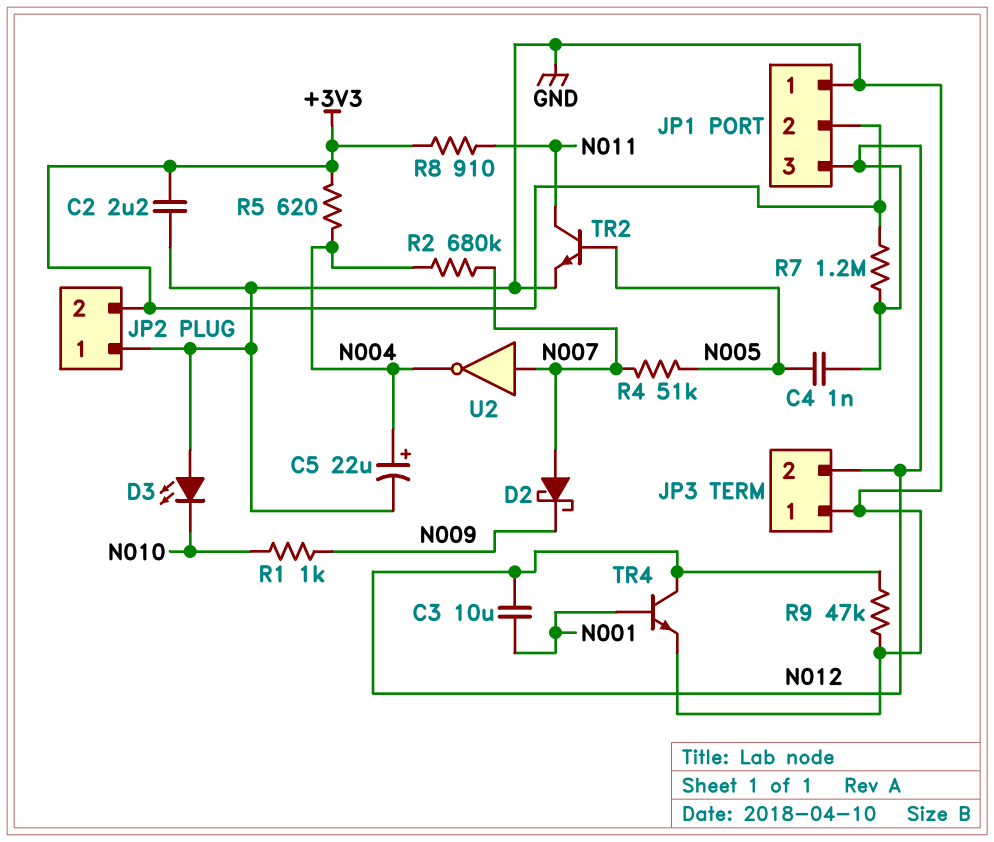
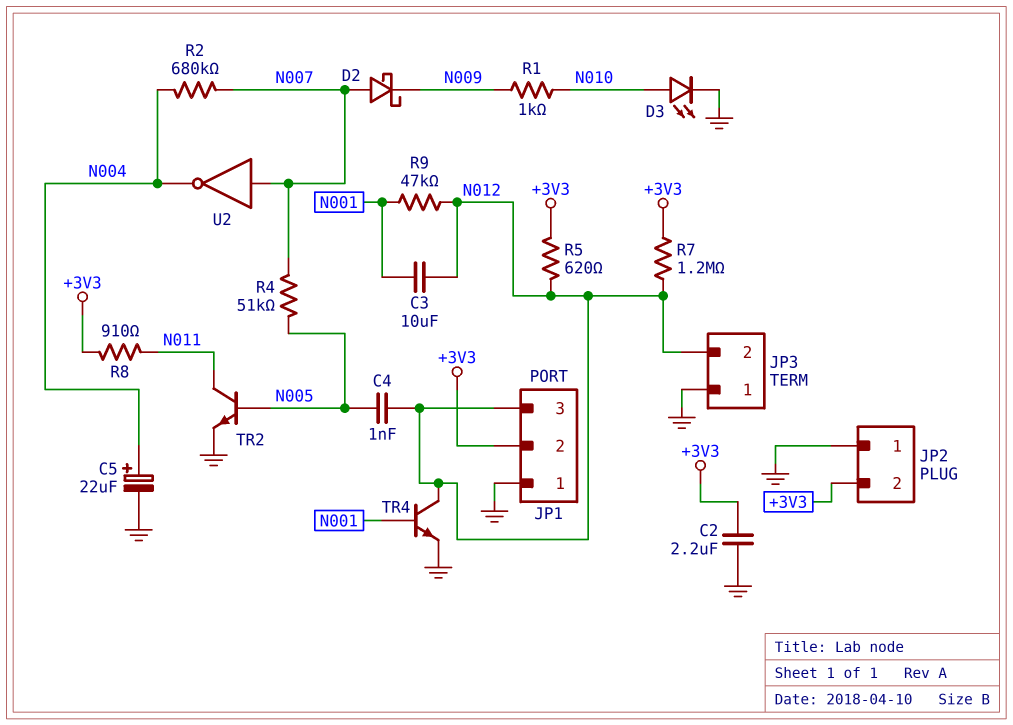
D3: LED (A GND, K N010) -> LED (A N010, K GND)
R5: 620 (+3V3, N004) -> 620 (+3V3, N012)
R9: 47k (GND, N012) -> 47k (N001, N012)

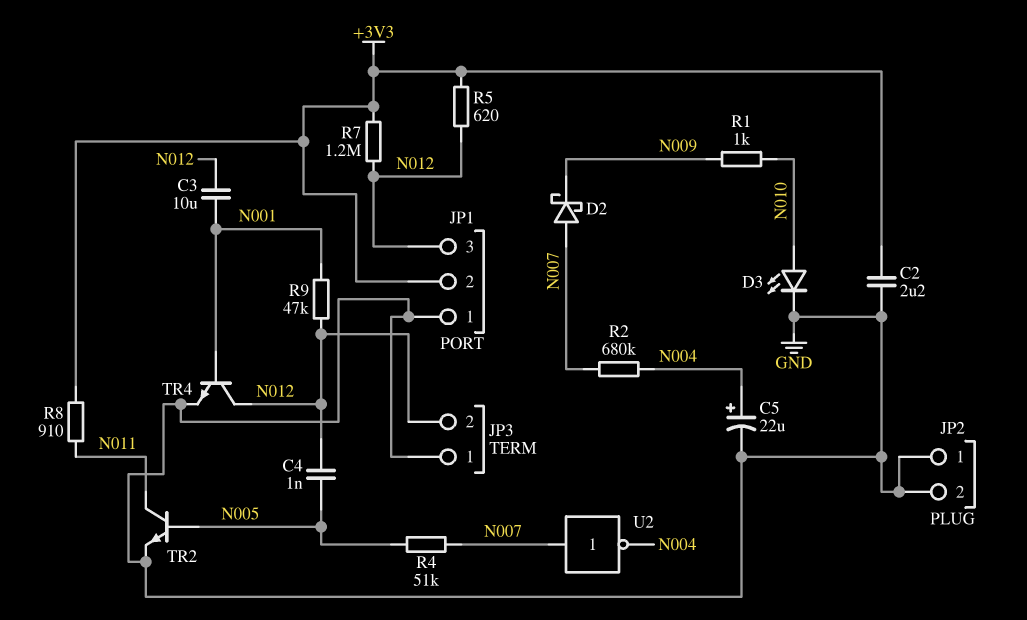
JP2 pin 2: +3V3 -> GND

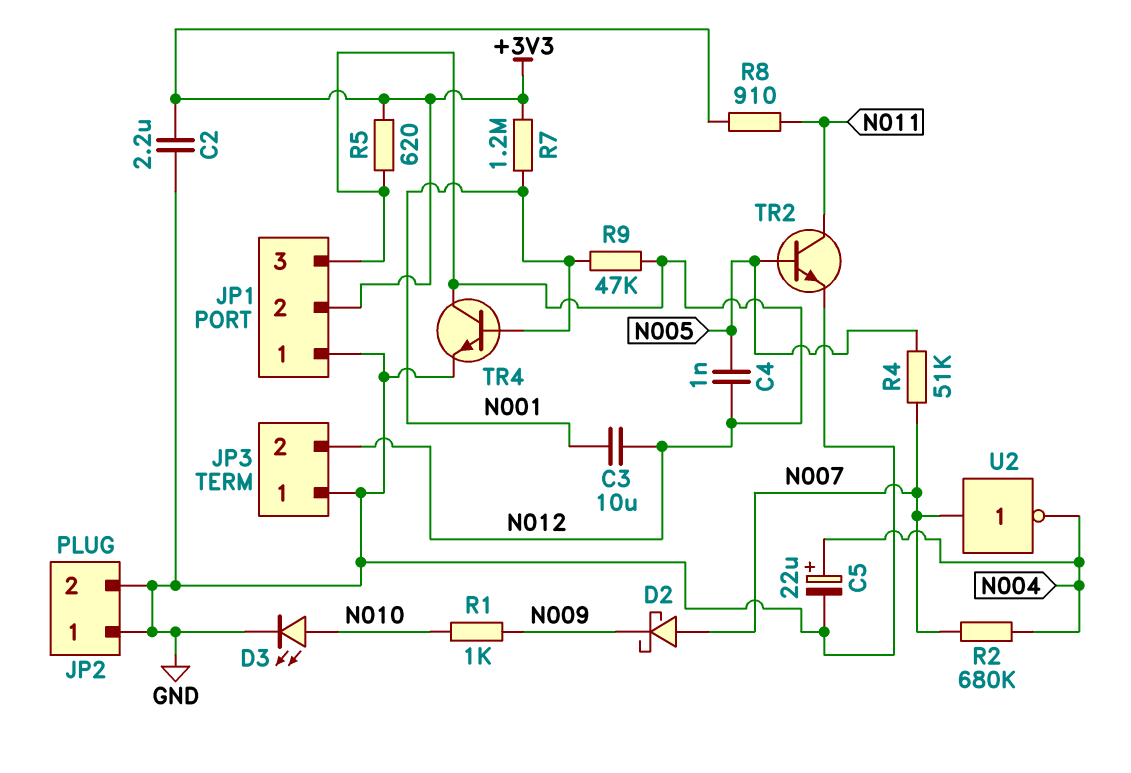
R7: 1.2M (+3V3, N012) -> 1.2M (+3V3, N001)

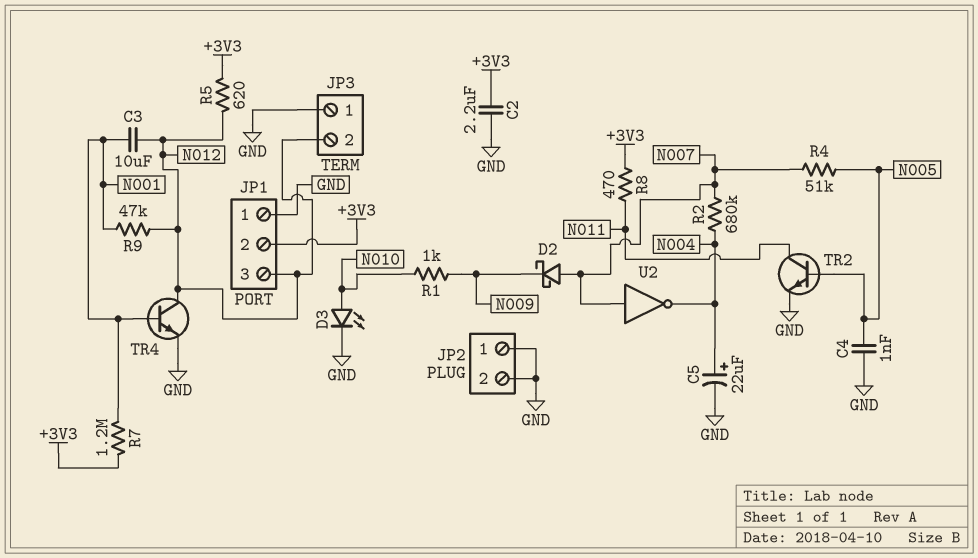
C4: 1nF (N005, N012) -> 1nF (GND, N005)
R8: 910 (+3V3, N011) -> 470 (+3V3, N011)

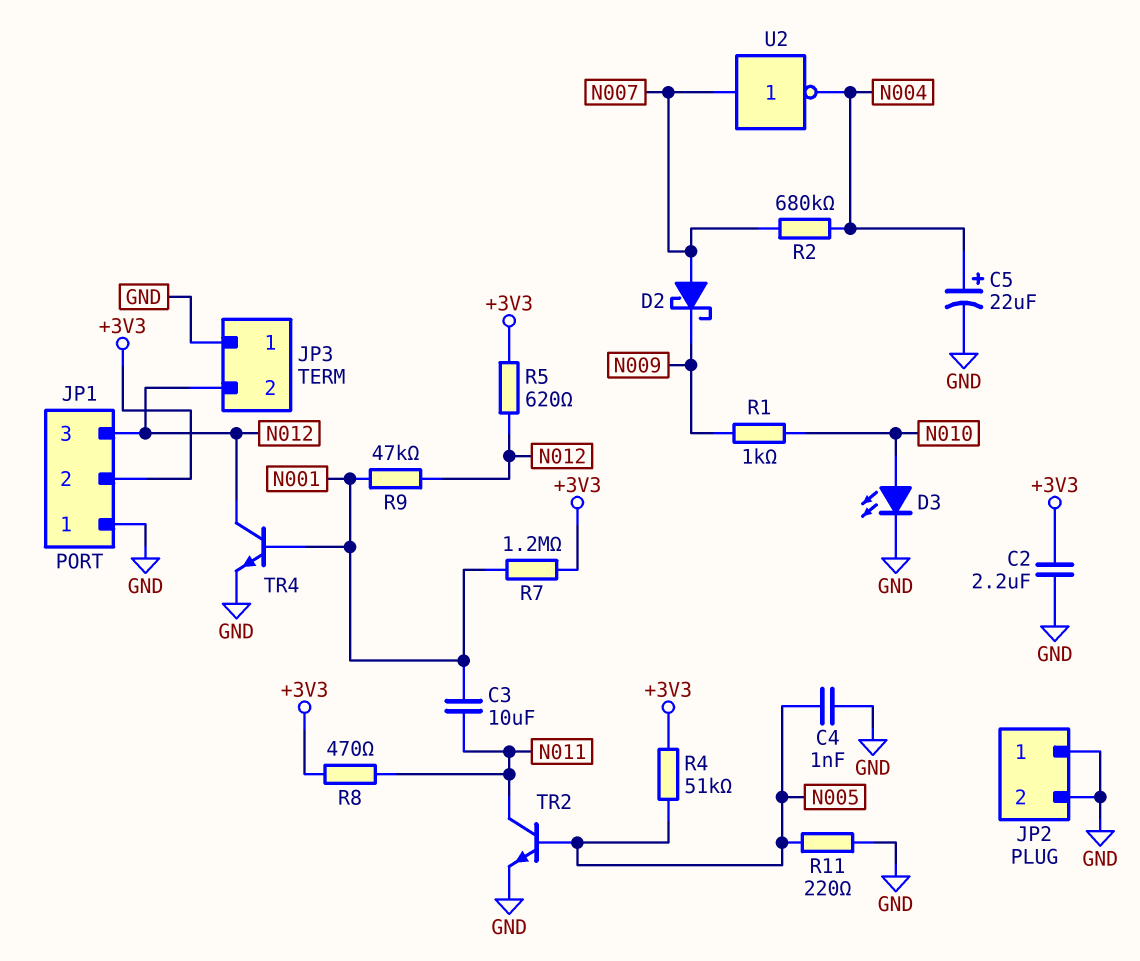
C3: 10uF (N001, N012) -> 10uF (N001, N011)
R4: 51k (N005, N007) -> 51k (+3V3, N005)
R11: none -> 220 (GND, N005)

